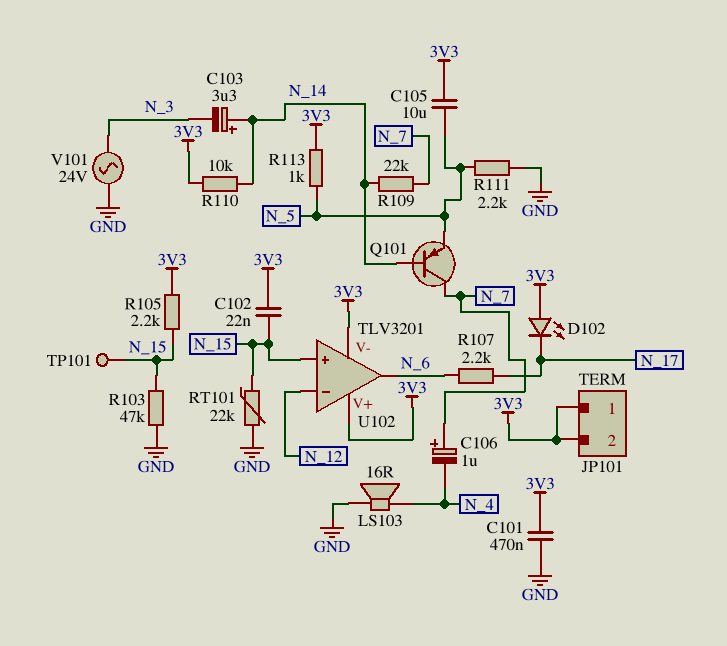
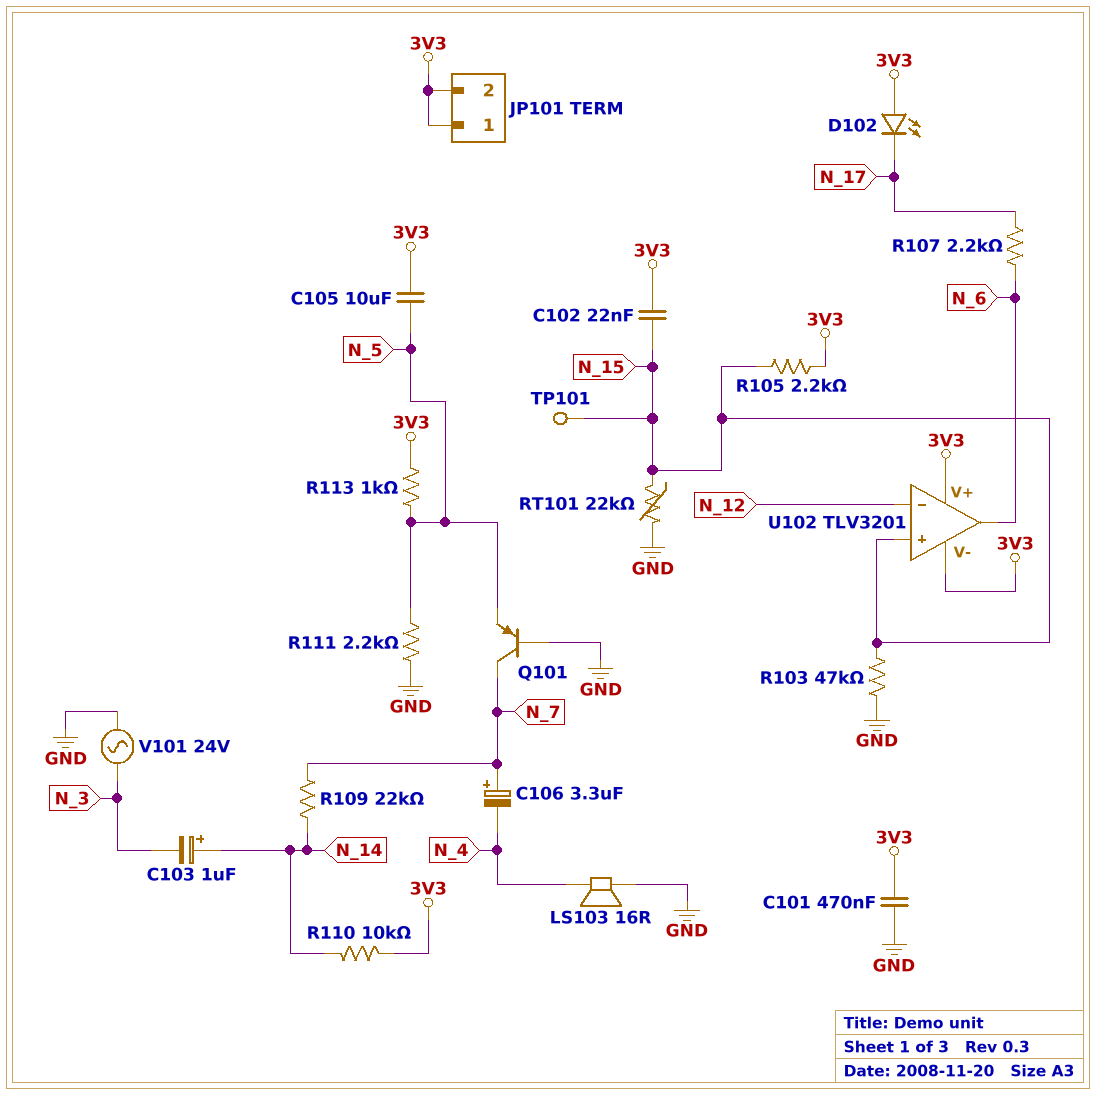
C103: 3.3uF (plus N_14, minus N_3) -> 1uF (plus N_14, minus N_3)
C106: 1uF (plus N_7, minus N_4) -> 3.3uF (plus N_7, minus N_4)
Q101: PNP (B N_14, C N_7, E N_5) -> PNP (B GND, C N_7, E N_5)

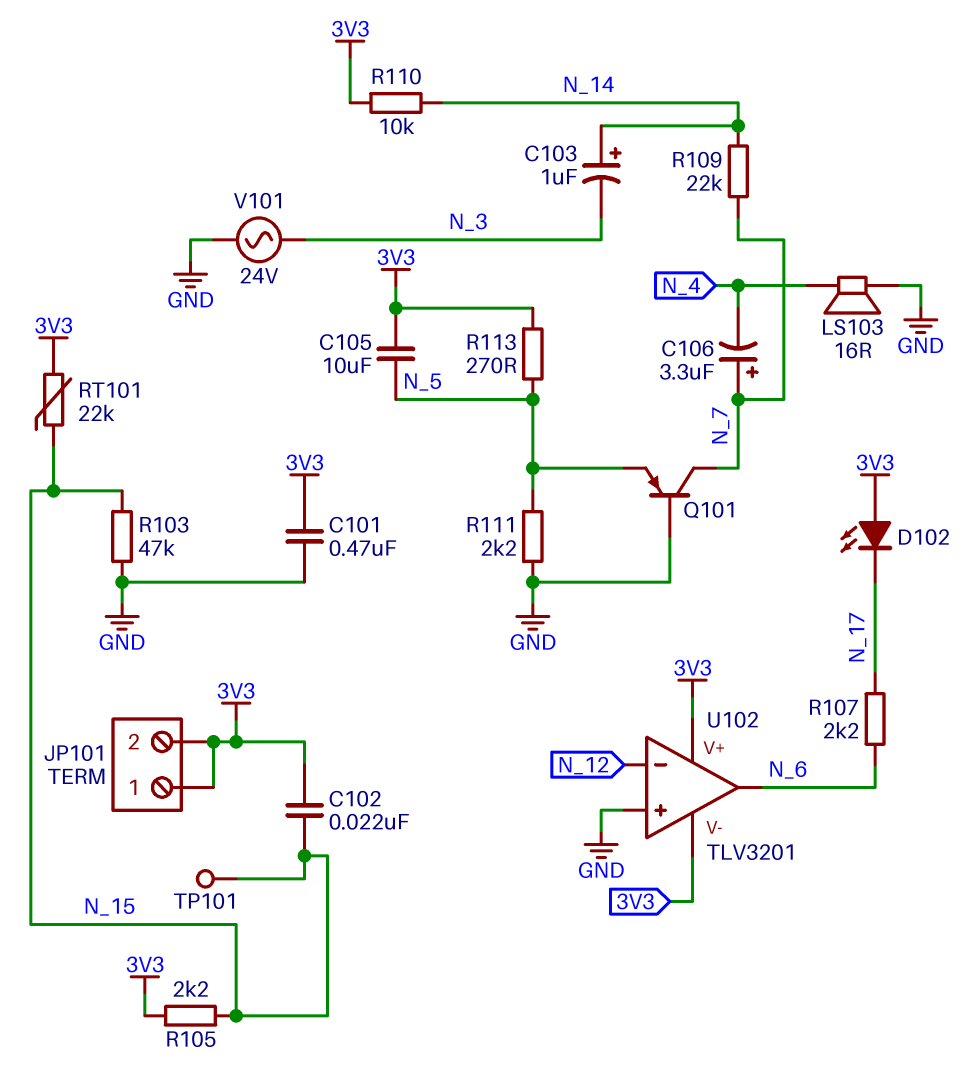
R113: 1k (3V3, N_5) -> 270 (3V3, N_5)
RT101: 22k (GND, N_15) -> 22k (3V3, N_15)
U102 pin in+: N_15 -> GND

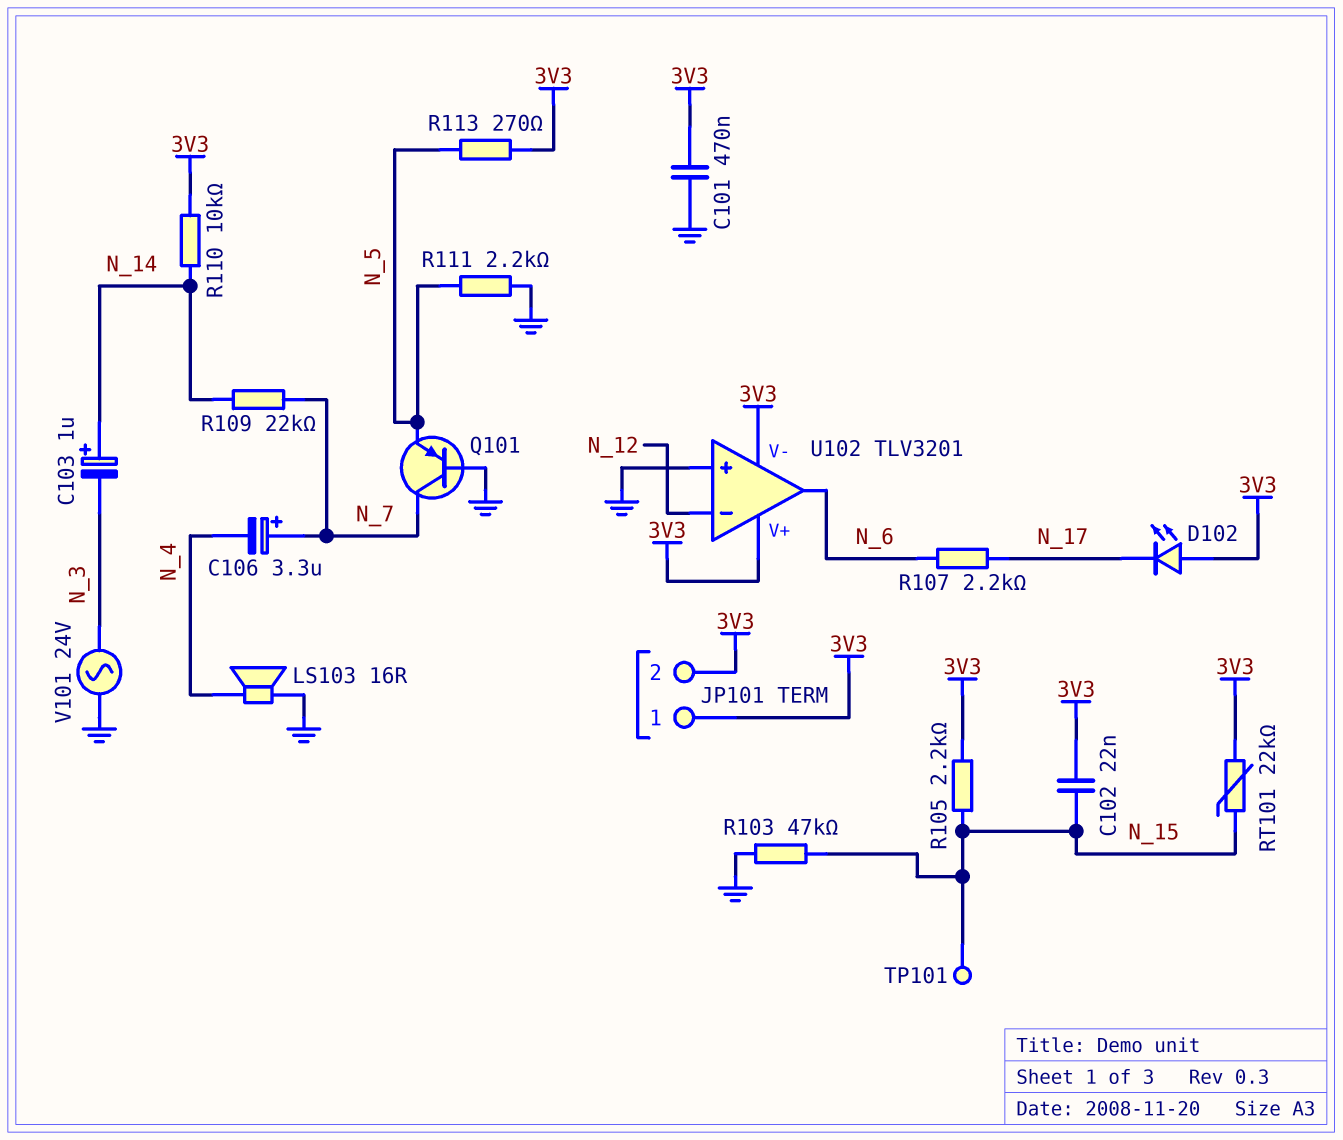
C105: 10uF (3V3, N_5) -> none

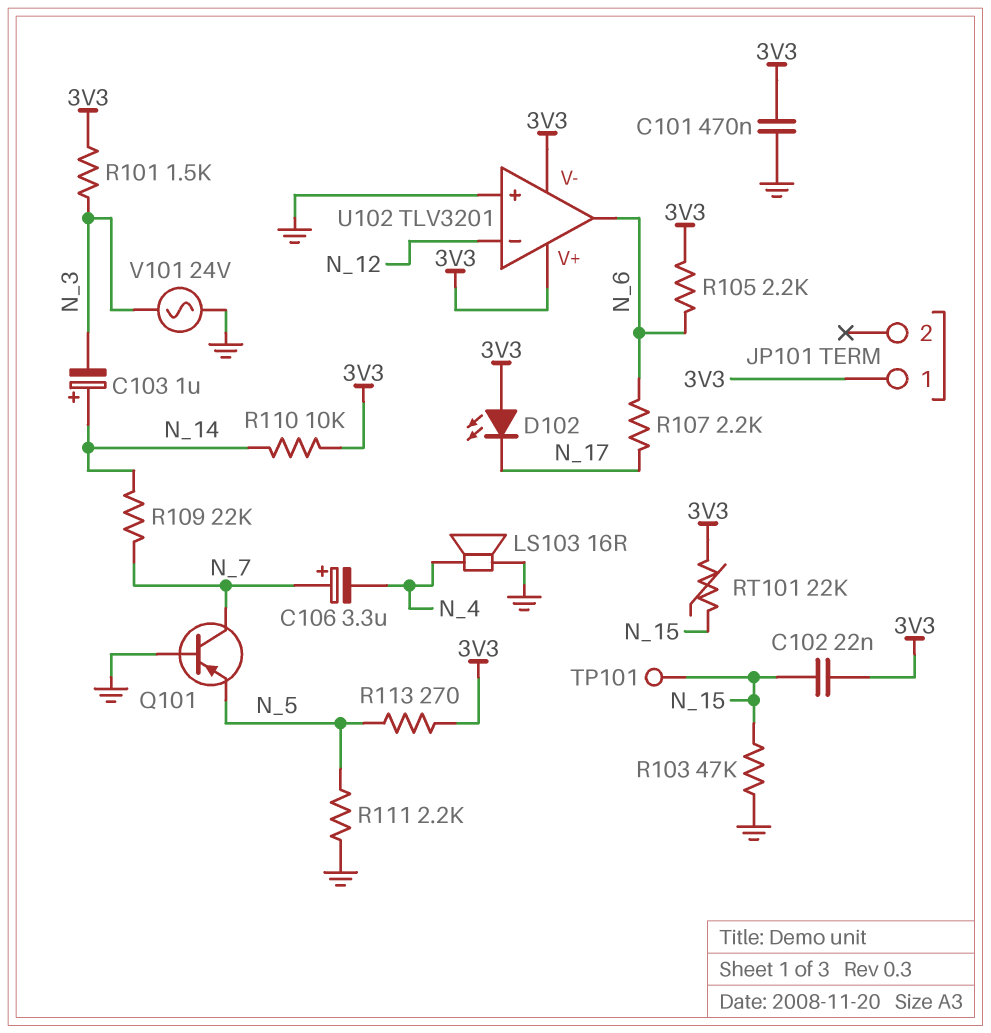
JP101 pin 2: 3V3 -> none
R101: none -> 1.5k (3V3, N_3)
R105: 2.2k (3V3, N_15) -> 2.2k (3V3, N_6)

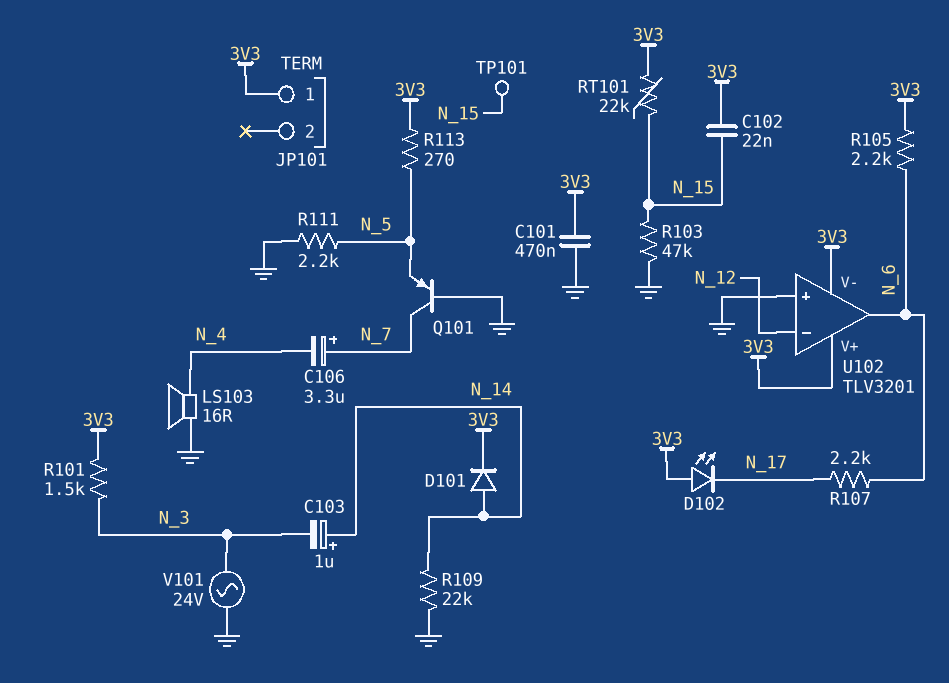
D101: none -> diode (A N_14, K 3V3)
R109: 22k (N_7, N_14) -> 22k (GND, N_14)
R110: 10k (3V3, N_14) -> none

